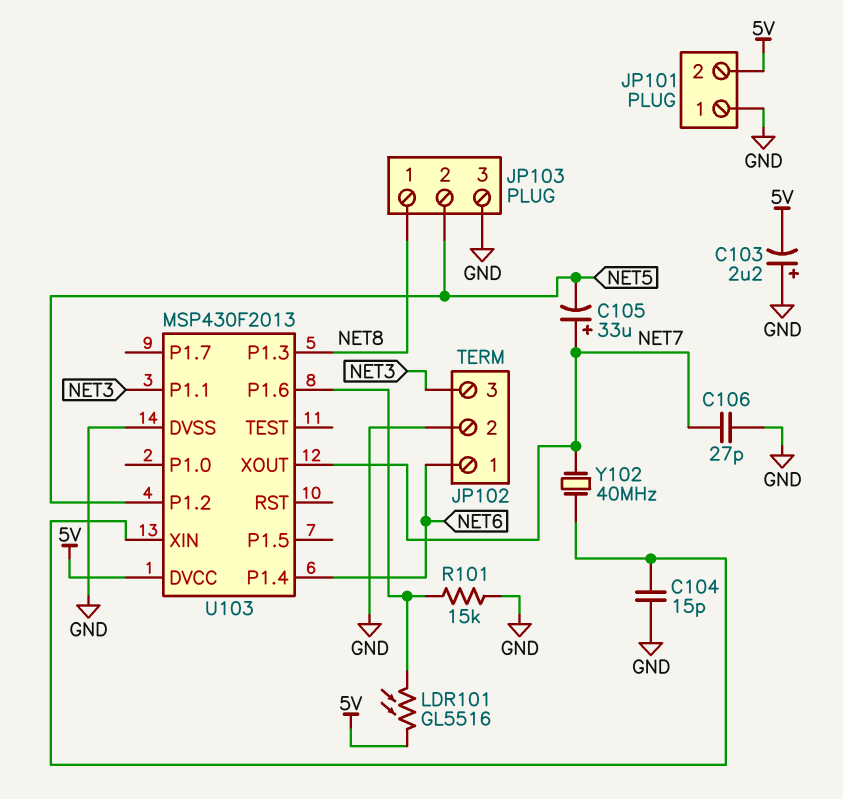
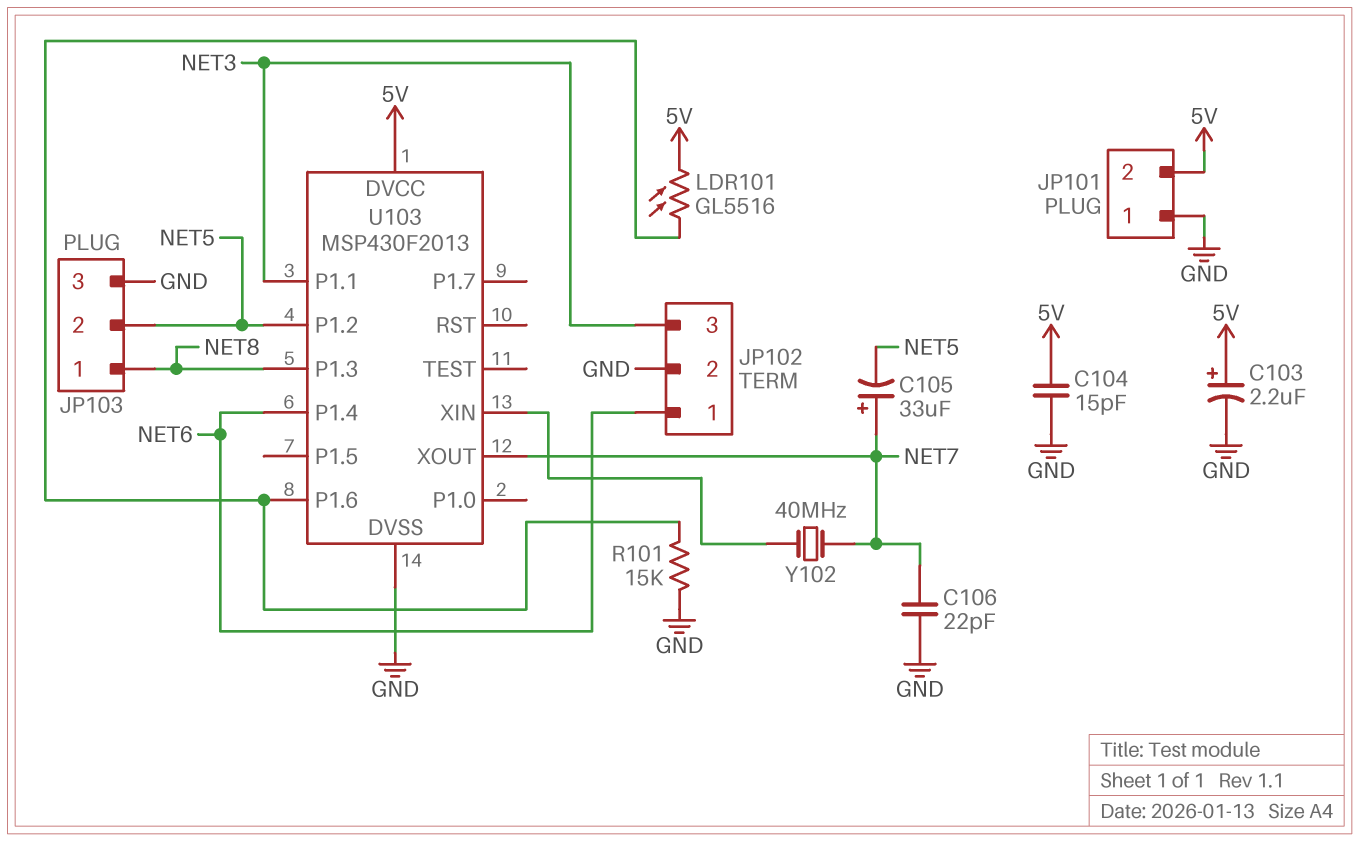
C103: 2.2uF (plus GND, minus 5V) -> 2.2uF (plus 5V, minus GND)
C104: 15pF (GND, U103/XIN) -> 15pF (5V, GND)
C106: 27pF (GND, NET7) -> 22pF (GND, NET7)

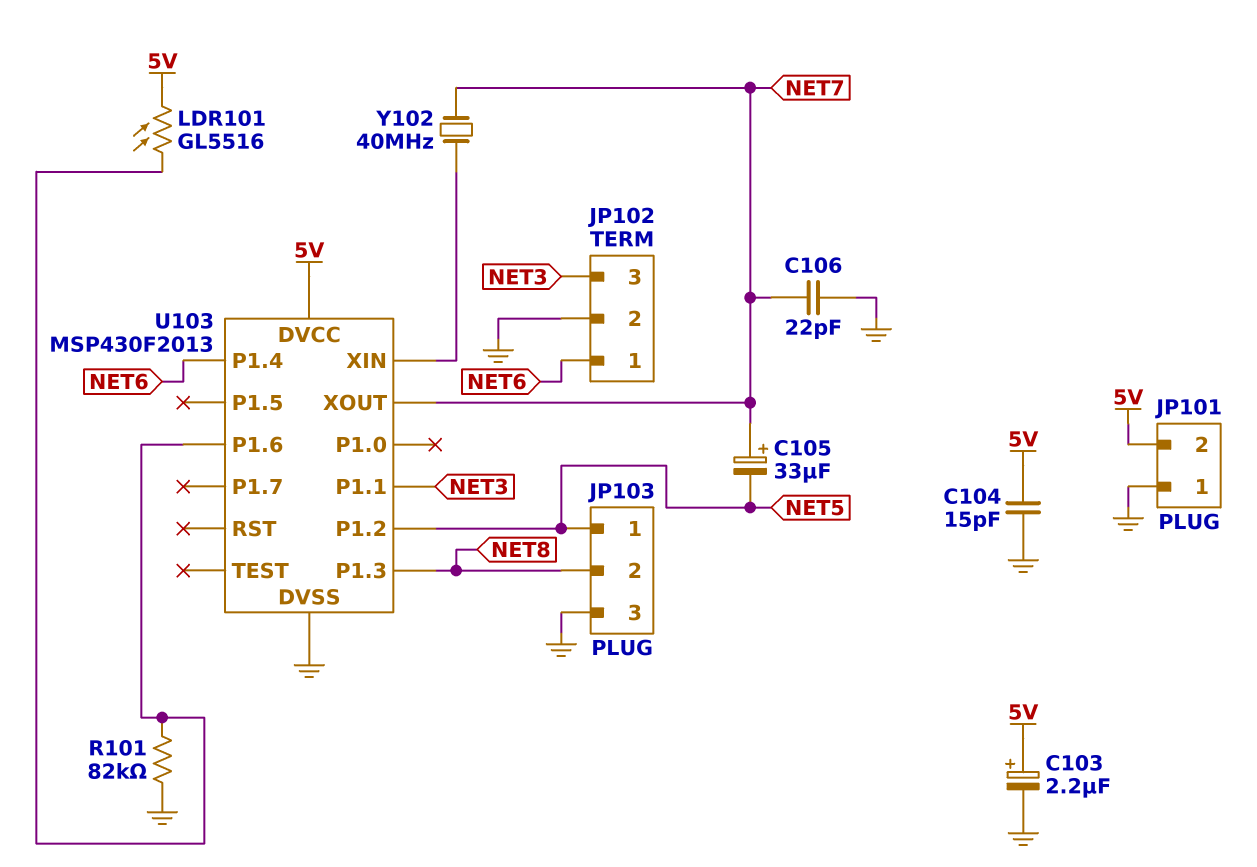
JP103 pin 1: NET8 -> NET5
JP103 pin 2: NET5 -> NET8
R101: 15k (GND, U103/P1.6) -> 82k (GND, U103/P1.6)

